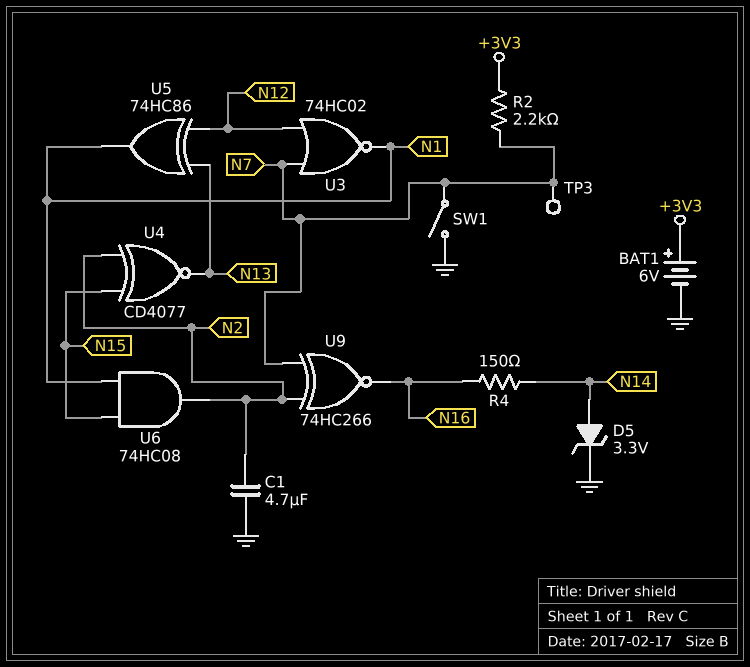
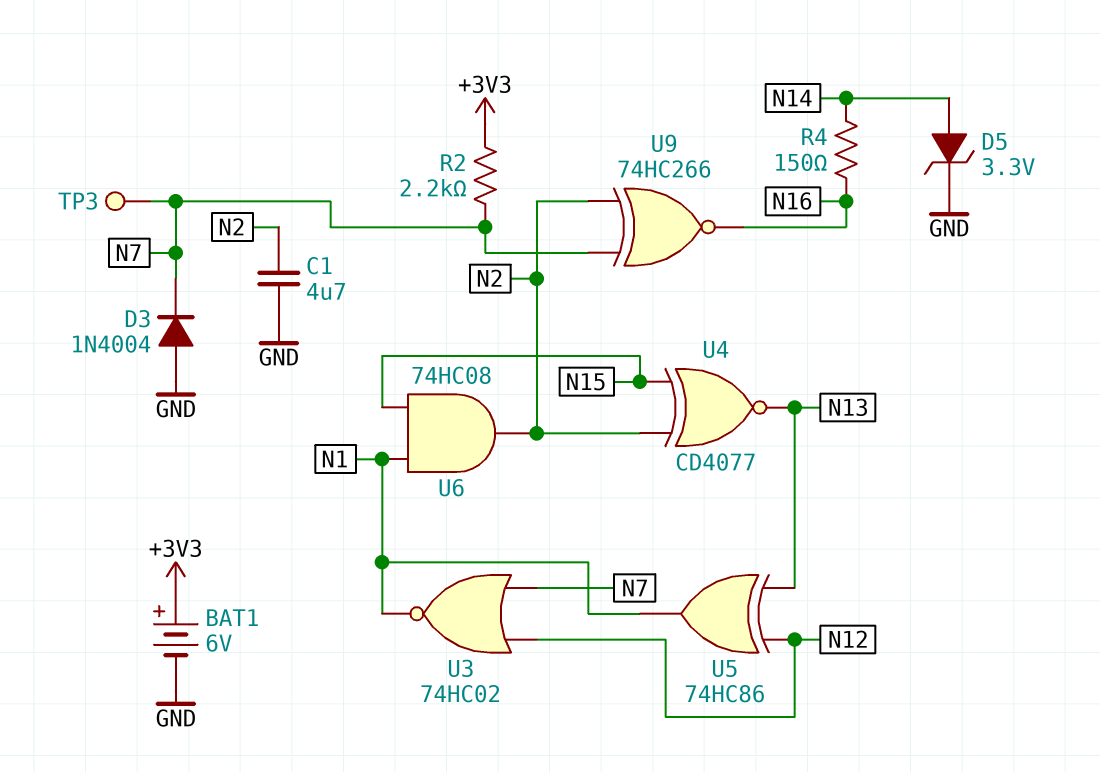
D3: none -> diode 1N4004 (A GND, K N7)
SW1: switch (GND, N7) -> none

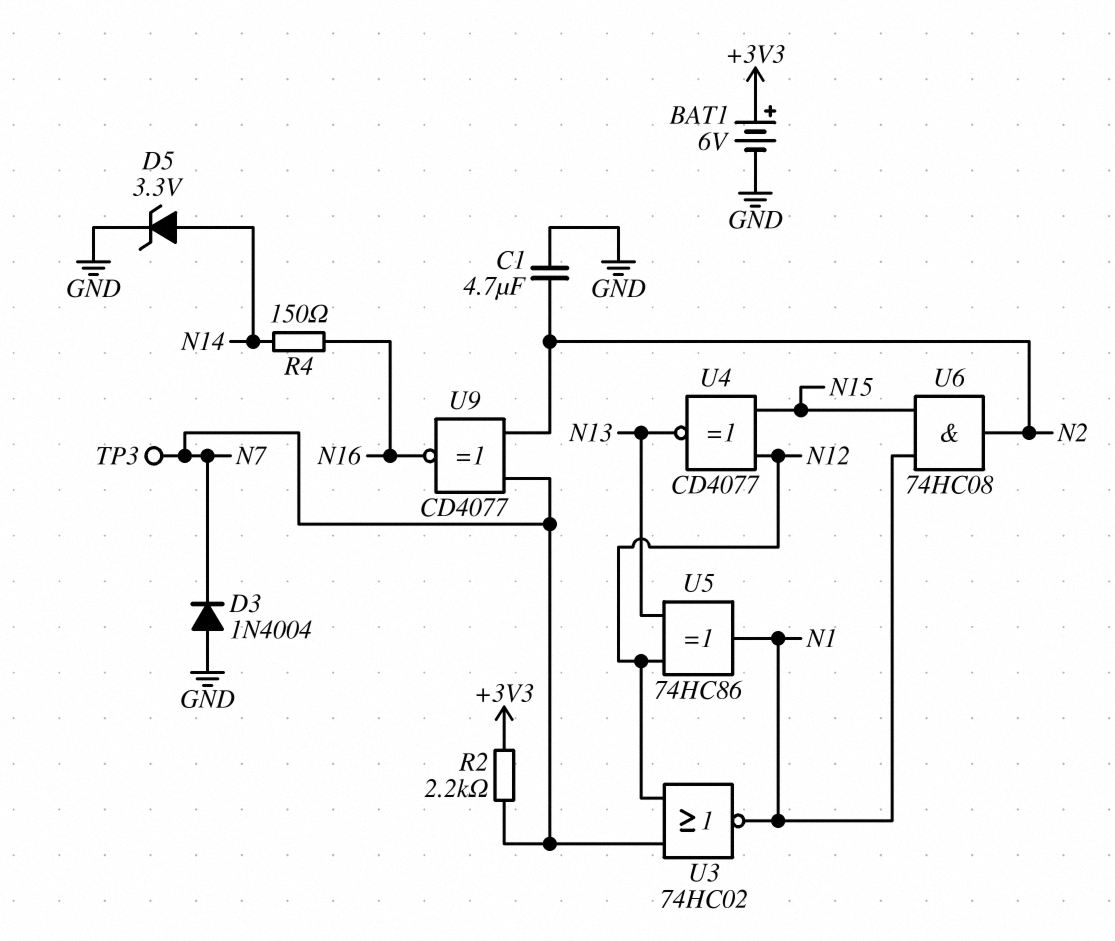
U4: XNOR CD4077 (in N2, in N15, out N13) -> XNOR CD4077 (in N12, in N15, out N13)
U9: XNOR 74HC266 (in N2, in N7, out N16) -> XNOR CD4077 (in N2, in N7, out N16)

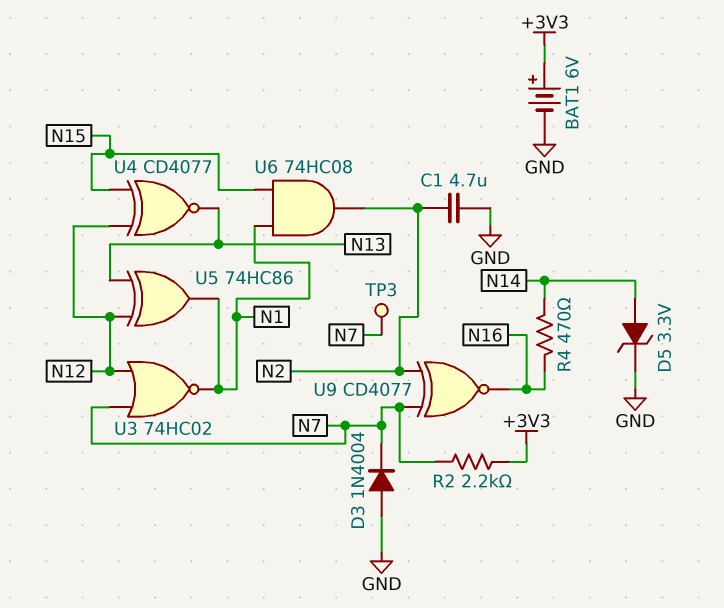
R4: 150 (N14, N16) -> 470 (N14, N16)

